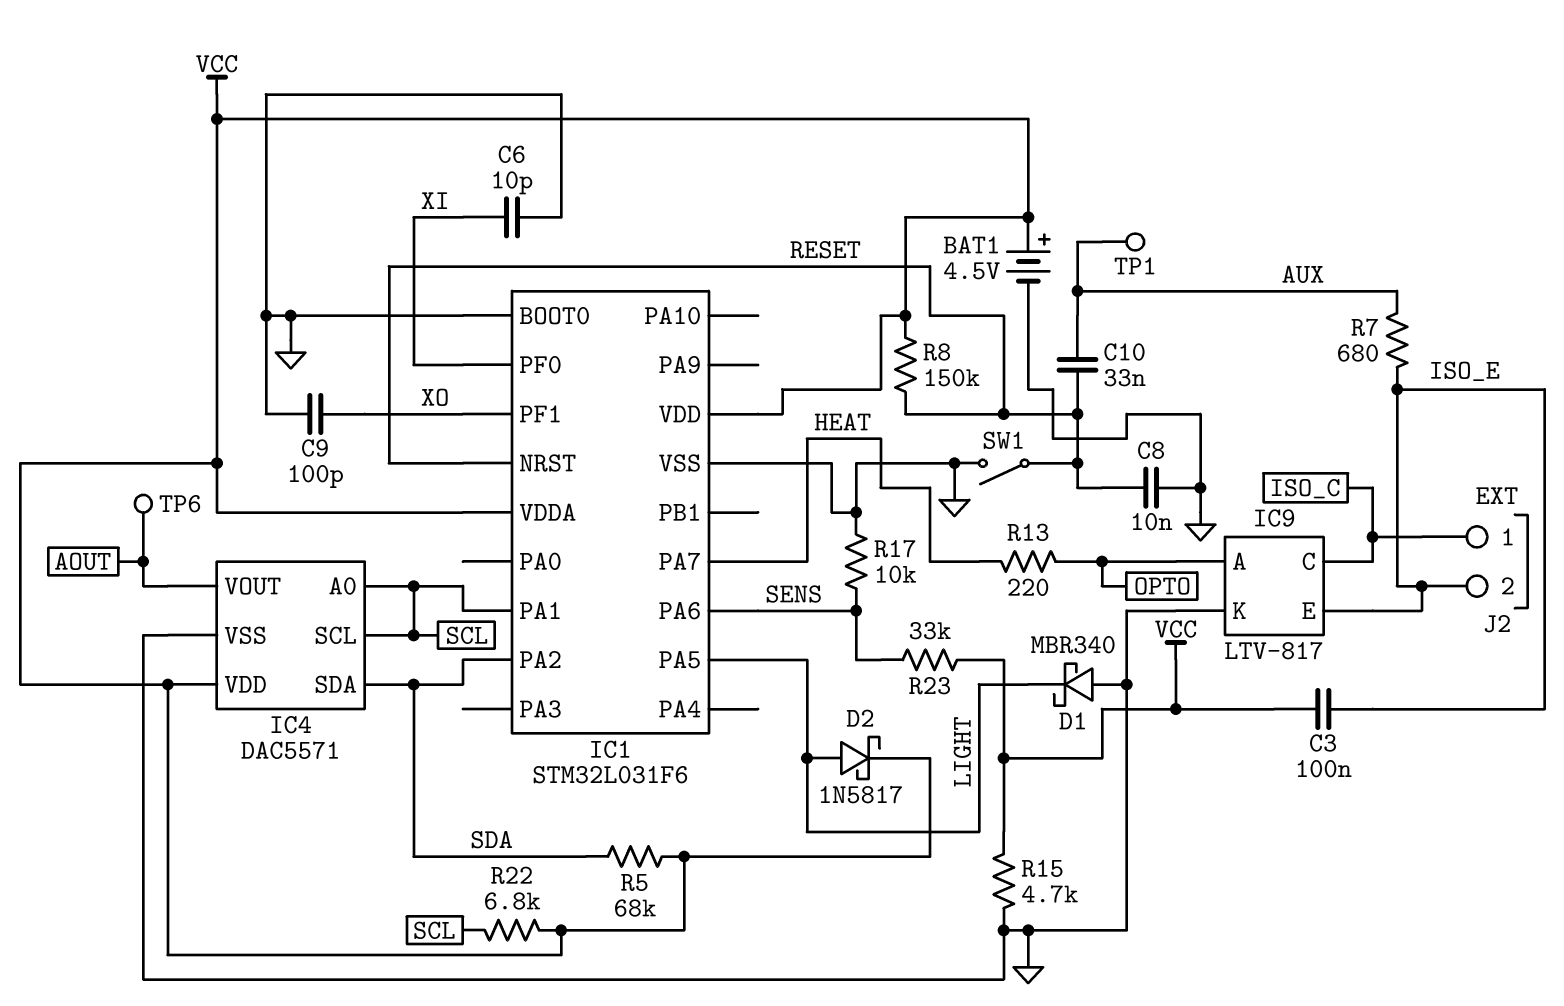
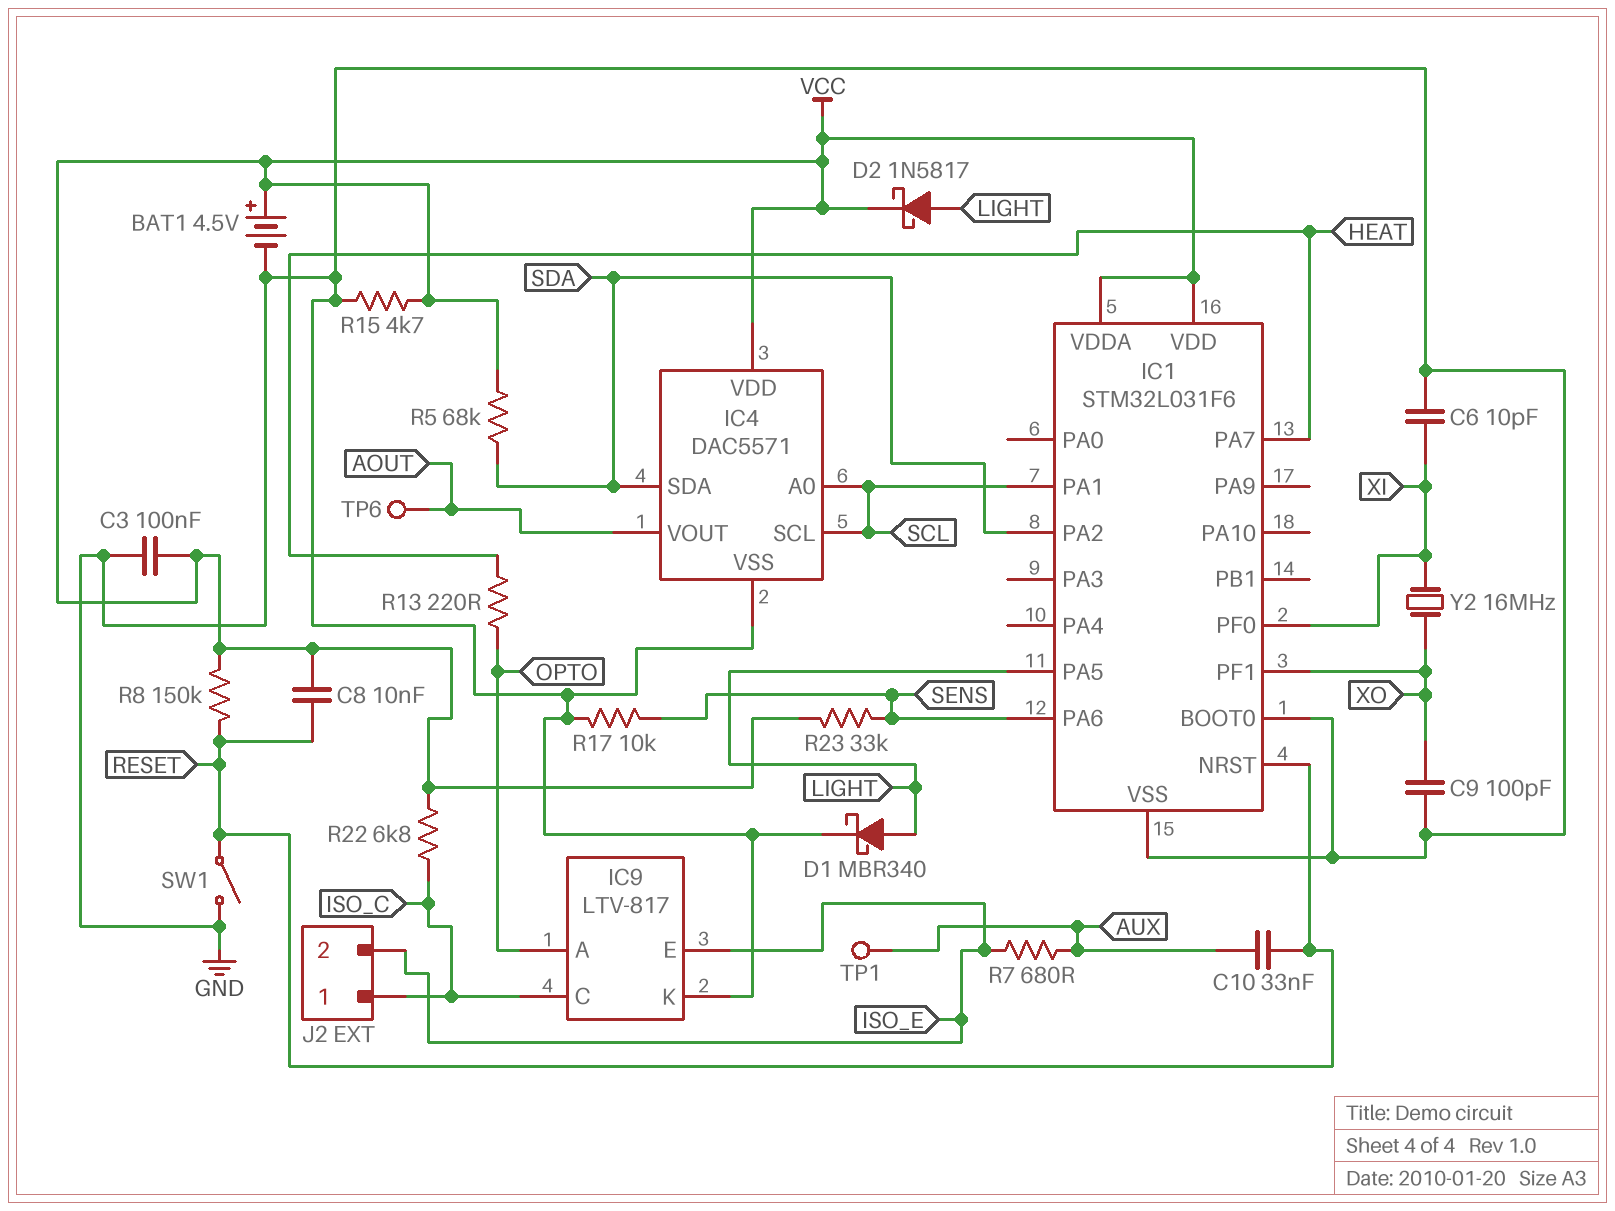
C3: 100nF (ISO_E, VCC) -> 100nF (GND, VCC)
C8: 10nF (GND, RESET) -> 10nF (RESET, VCC)
D1: schottky MBR340 (A GND, K LIGHT) -> schottky MBR340 (A LIGHT, K GND)
R22: 6.8k (SCL, VCC) -> 6.8k (ISO_C, VCC)
Y2: none -> 16MHz (XI, XO)

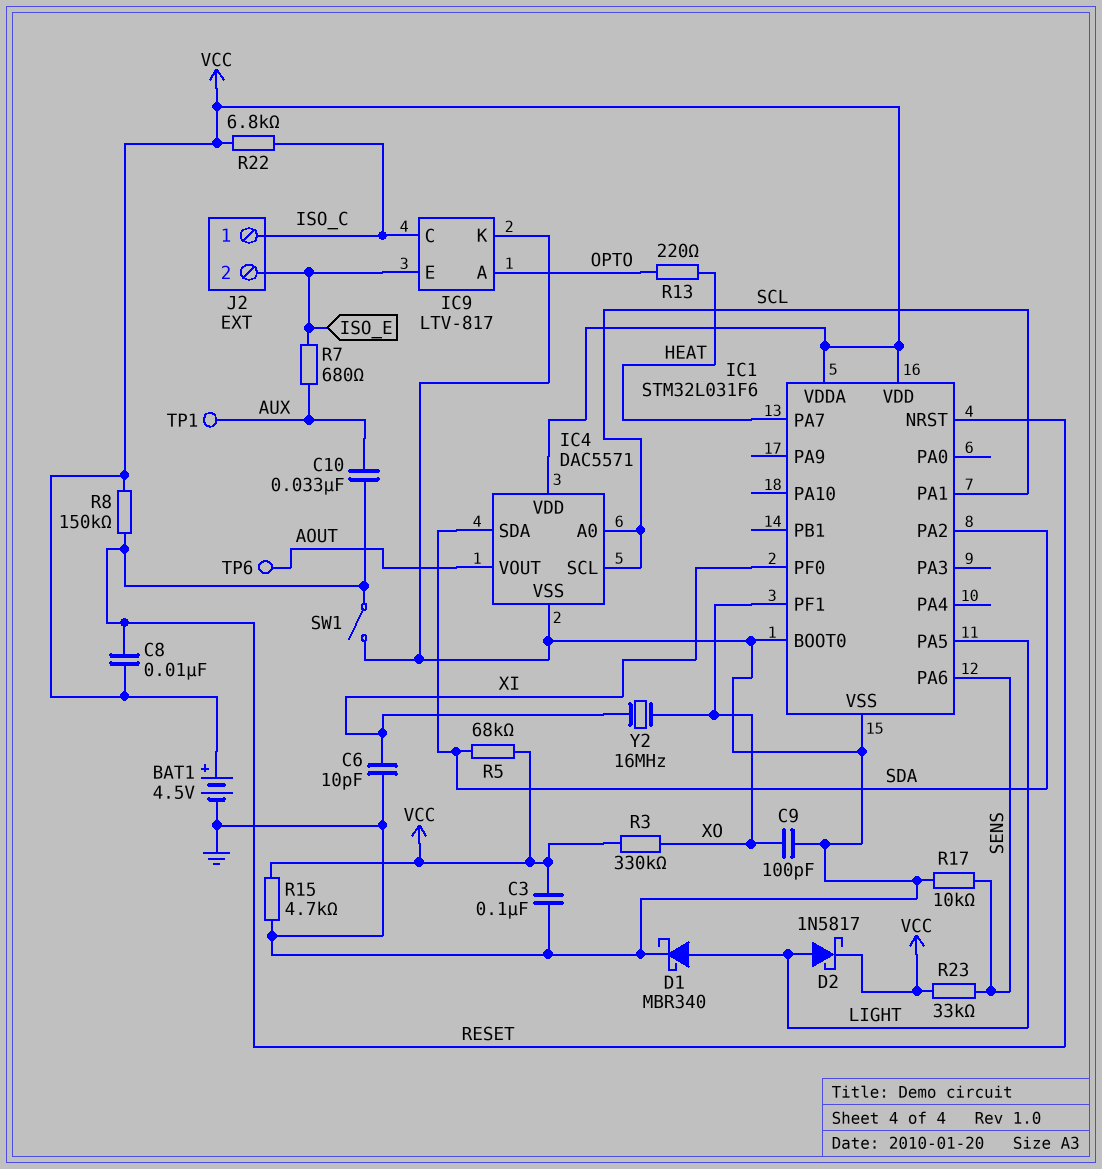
R3: none -> 330k (VCC, XO)

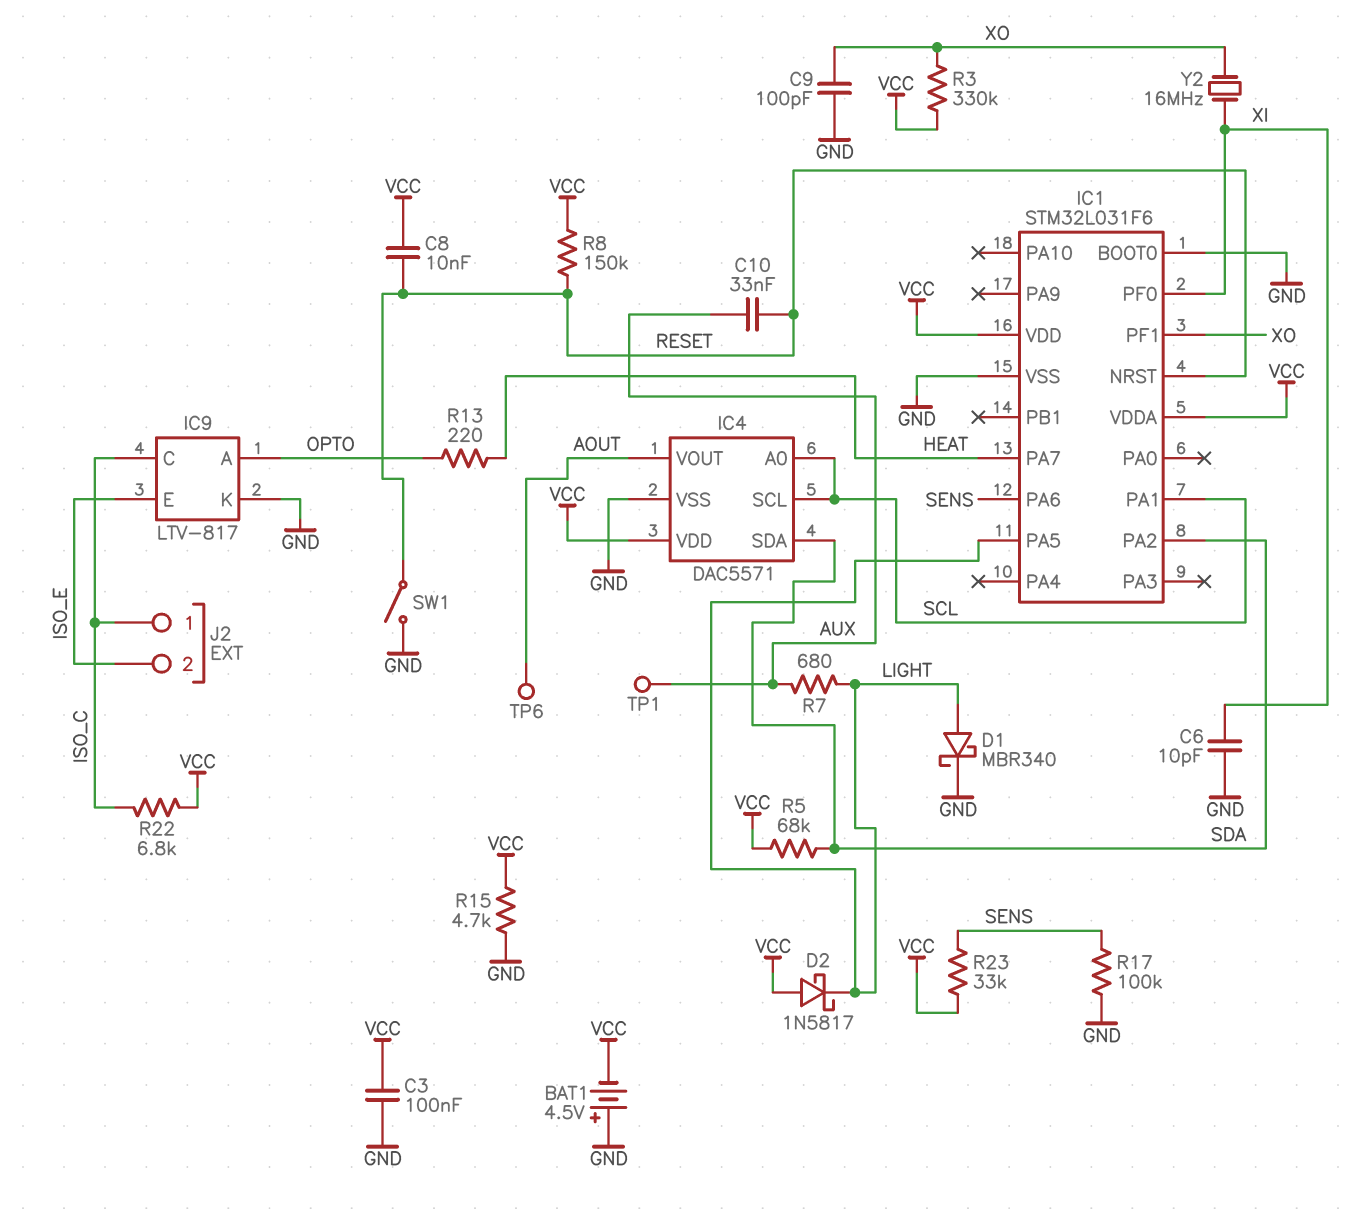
BAT1: 4.5V (plus VCC, minus GND) -> 4.5V (plus GND, minus VCC)
D2: schottky 1N5817 (A LIGHT, K VCC) -> schottky 1N5817 (A VCC, K LIGHT)
R7: 680 (AUX, ISO_E) -> 680 (AUX, LIGHT)
R17: 10k (GND, SENS) -> 100k (GND, SENS)

